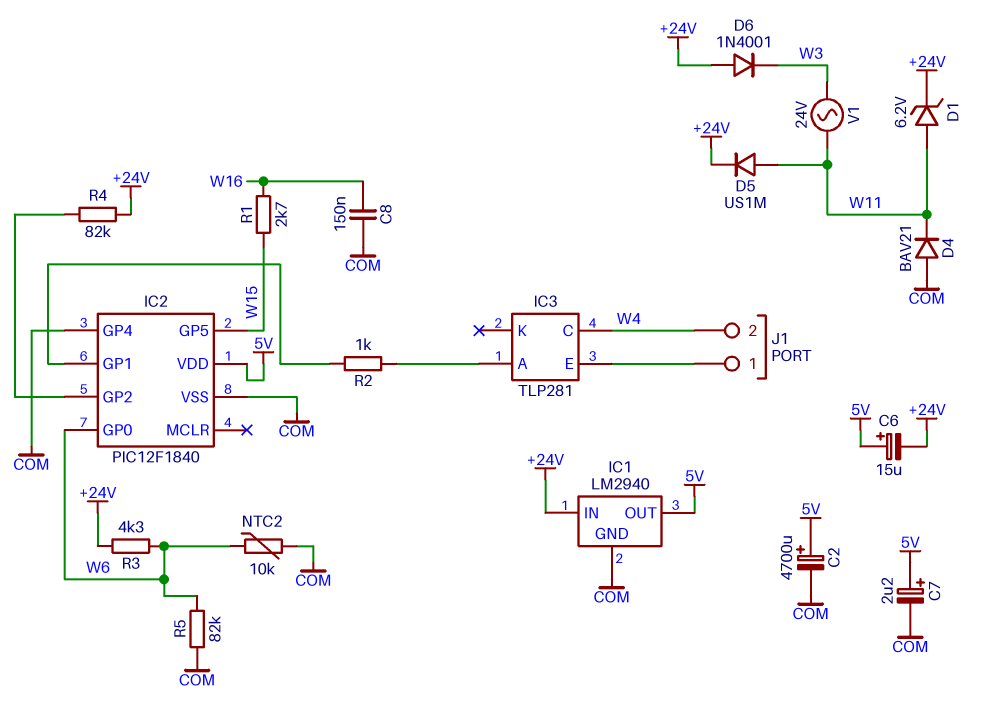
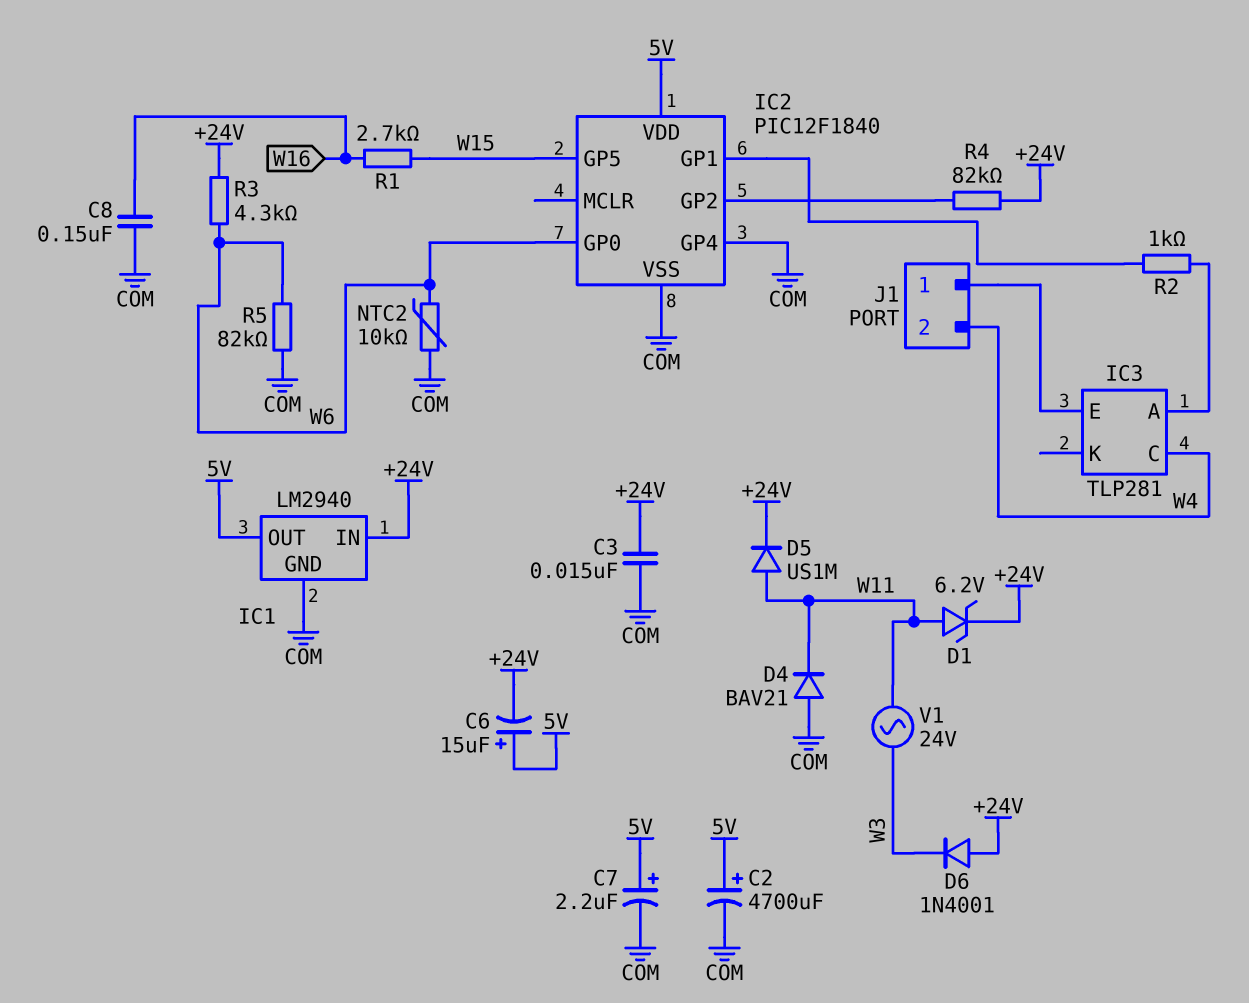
C3: none -> 15nF (+24V, COM)

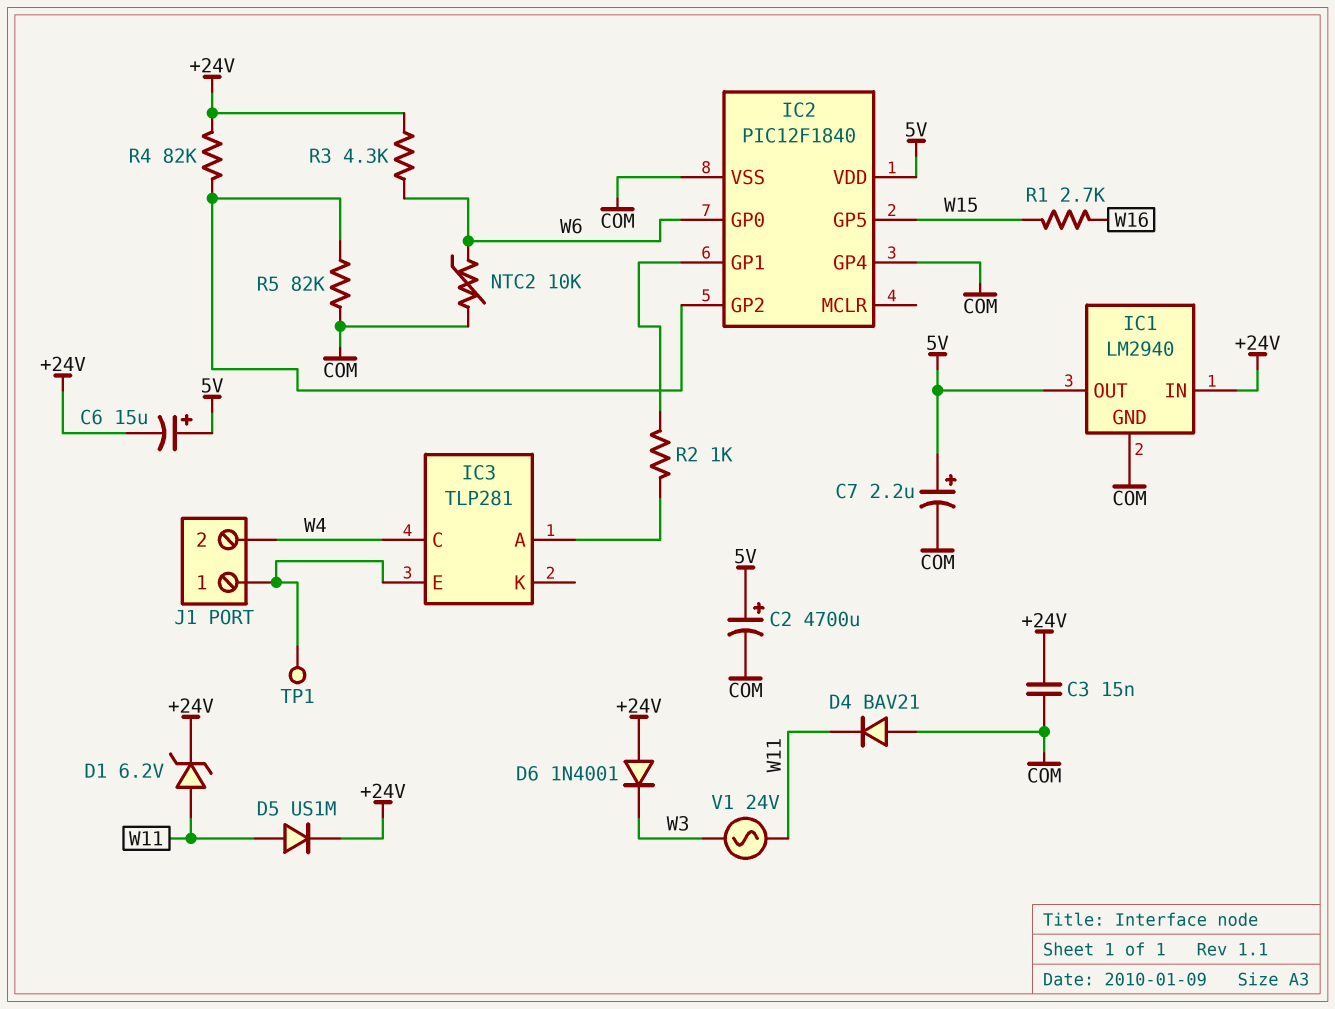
C8: 150nF (COM, W16) -> none
R5: 82k (COM, W6) -> 82k (COM, IC2/GP2)
TP1: none -> test point (IC3/E)

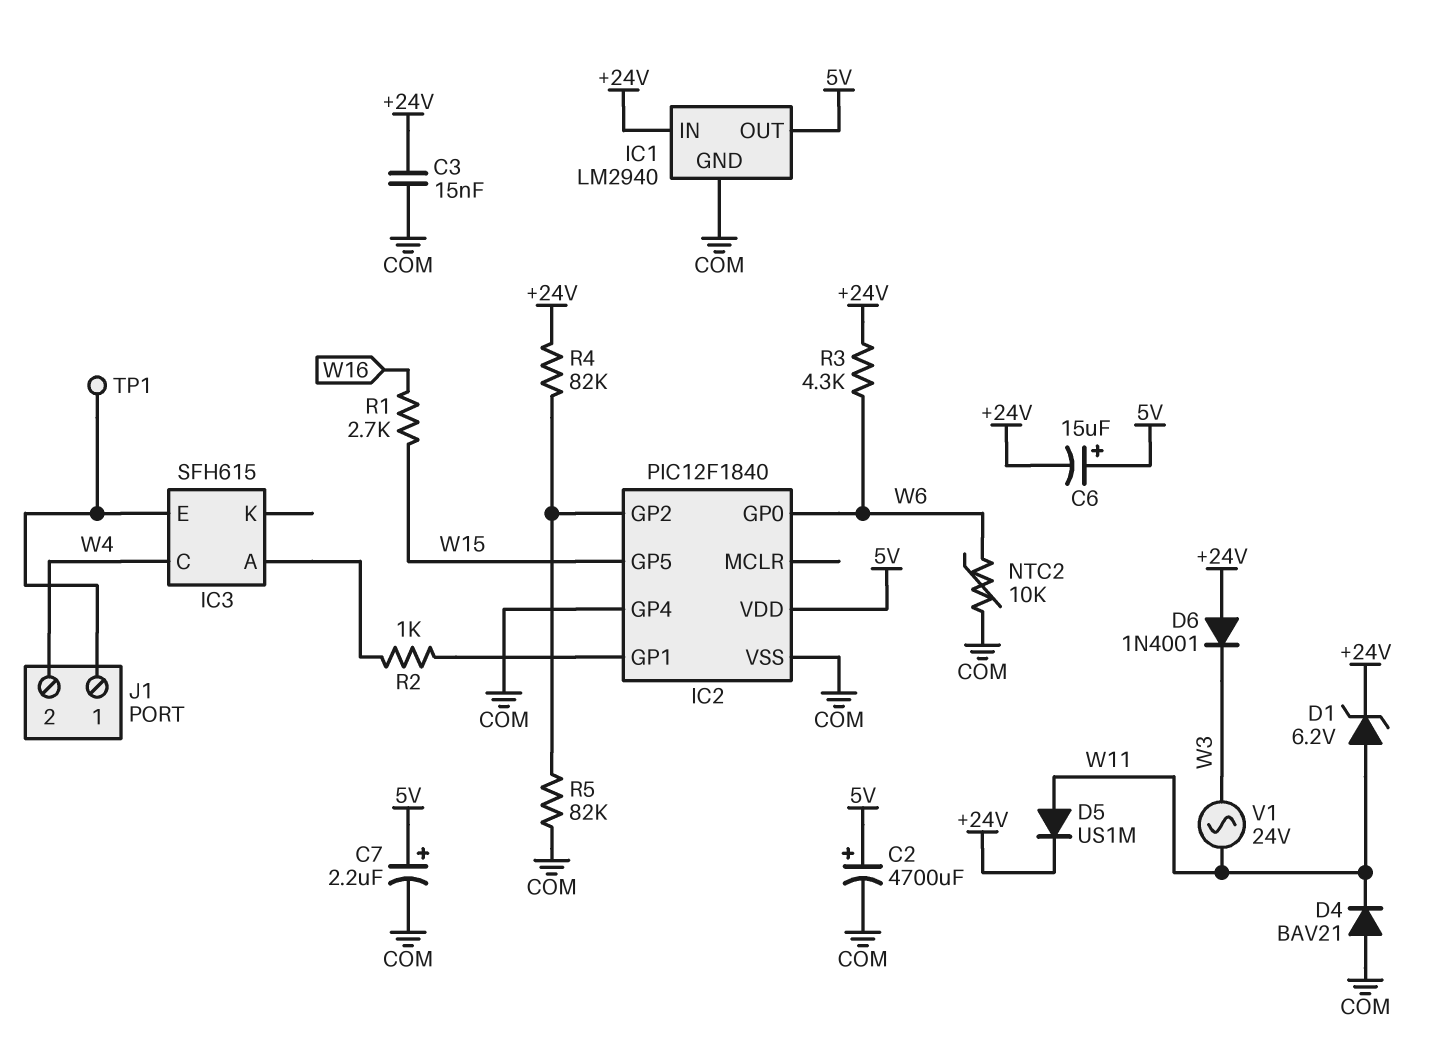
IC3: TLP281 -> SFH615

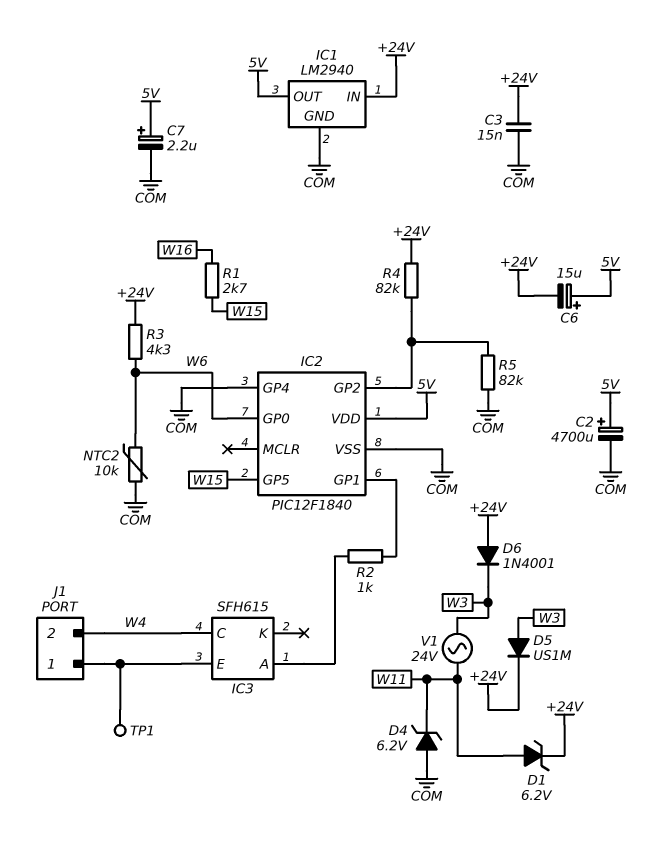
D4: diode BAV21 (A COM, K W11) -> zener 6.2V (A COM, K W11)
D5: diode US1M (A W11, K +24V) -> diode US1M (A W3, K +24V)

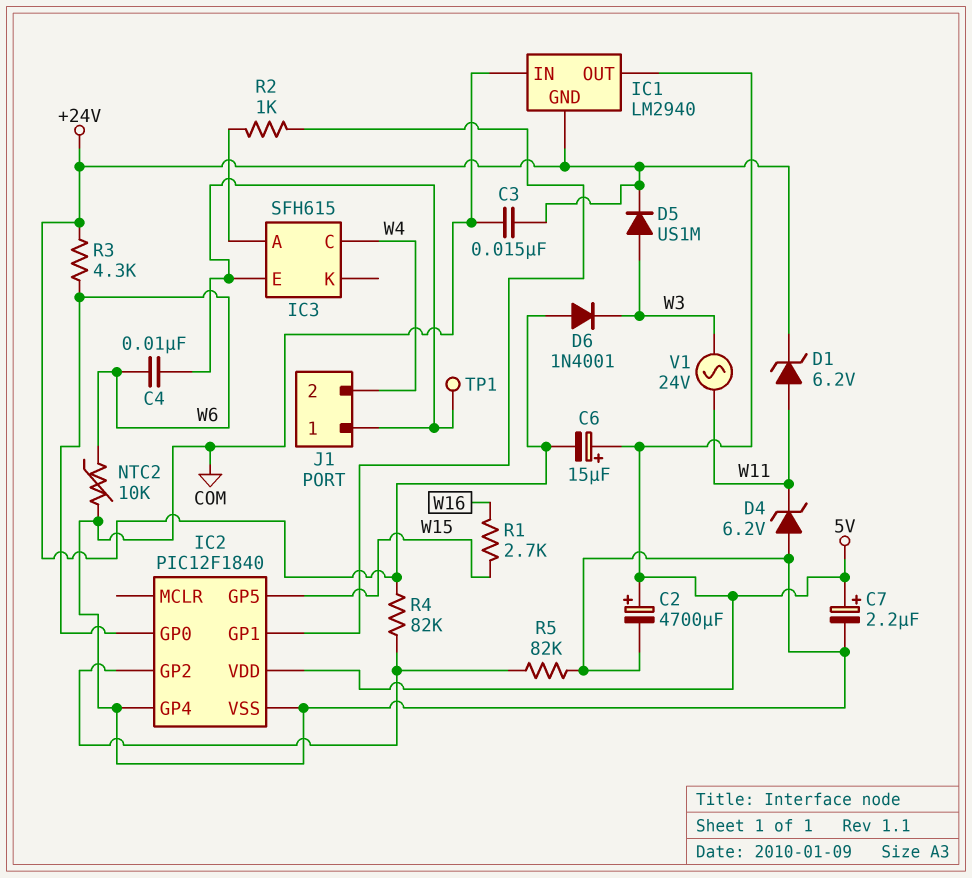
C4: none -> 10nF (IC3/E, W6)
IC1 pin GND: COM -> +24V
IC1 pin IN: +24V -> COM

